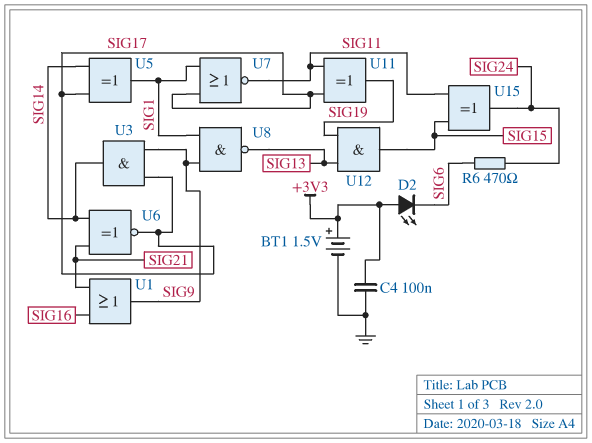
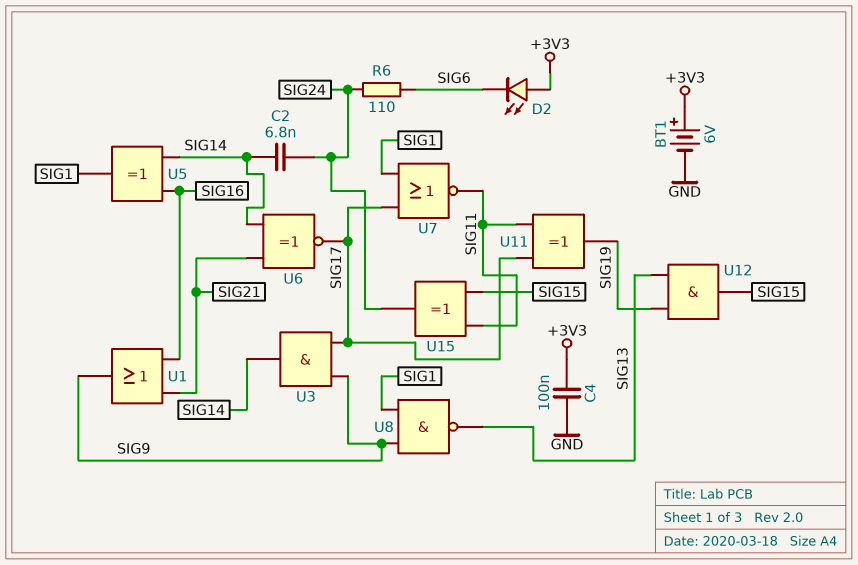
BT1: 1.5V (plus +3V3, minus GND) -> 6V (plus +3V3, minus GND)
C2: none -> 6.8nF (SIG14, SIG24)
R6: 470 (SIG6, SIG24) -> 110 (SIG6, SIG24)
U5: XOR (in SIG14, in SIG17, out SIG1) -> XOR (in SIG14, in SIG16, out SIG1)

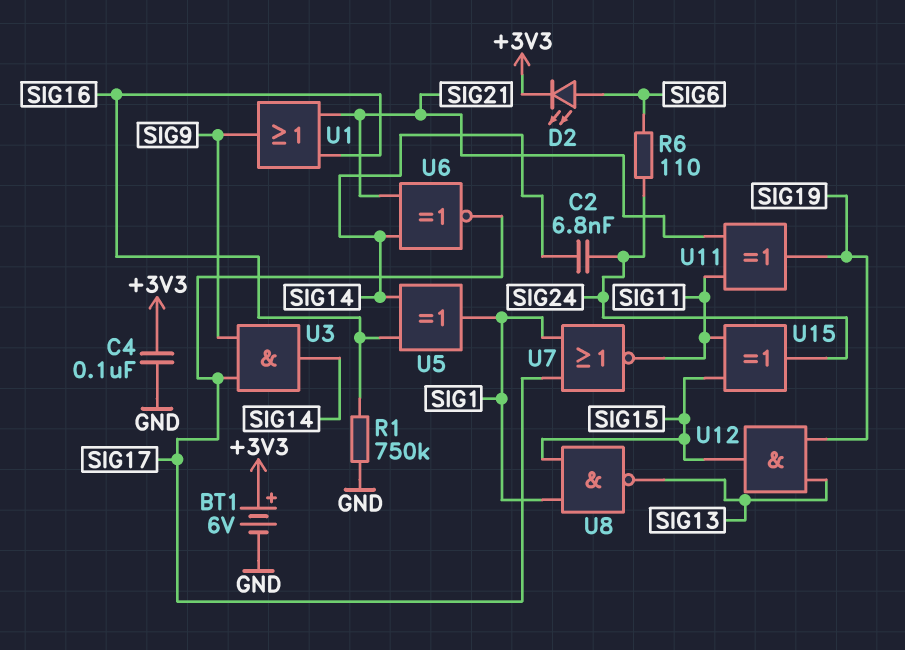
D2: LED (A +3V3, K SIG6) -> LED (A SIG6, K +3V3)
R1: none -> 750k (GND, SIG16)
U8: NAND (in SIG1, in SIG9, out SIG13) -> NAND (in SIG1, in SIG15, out SIG13)
U11: XOR (in SIG11, in SIG17, out SIG19) -> XOR (in SIG11, in SIG21, out SIG19)

